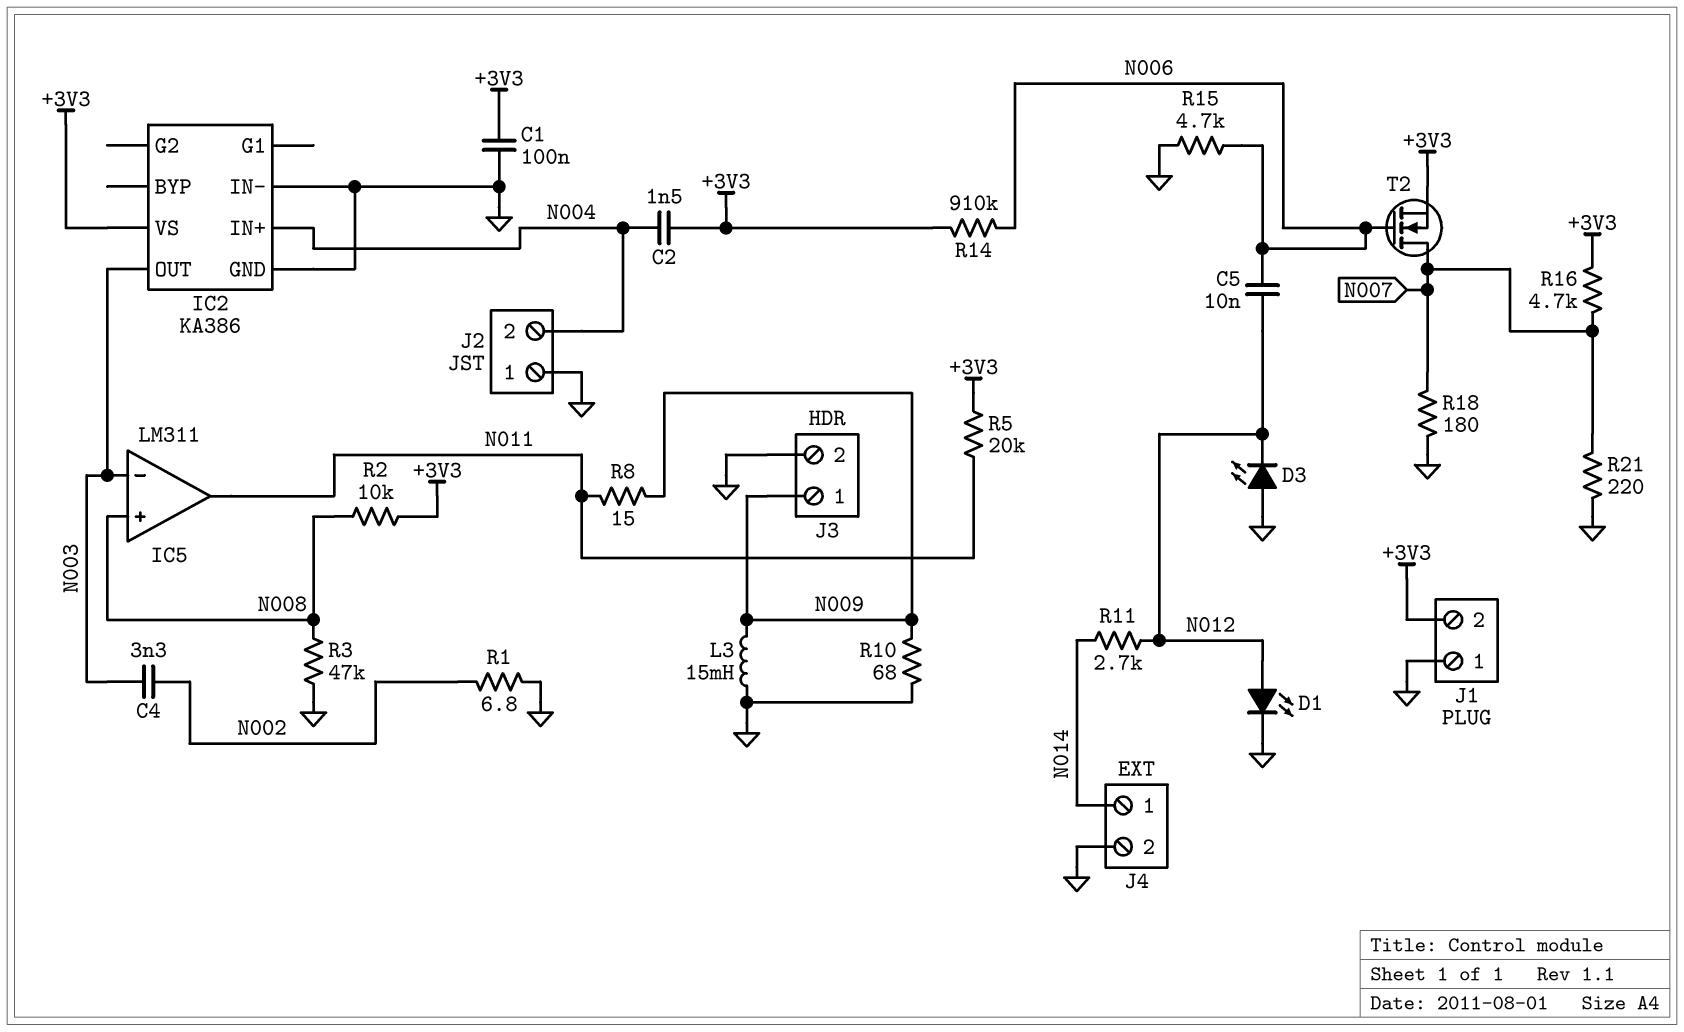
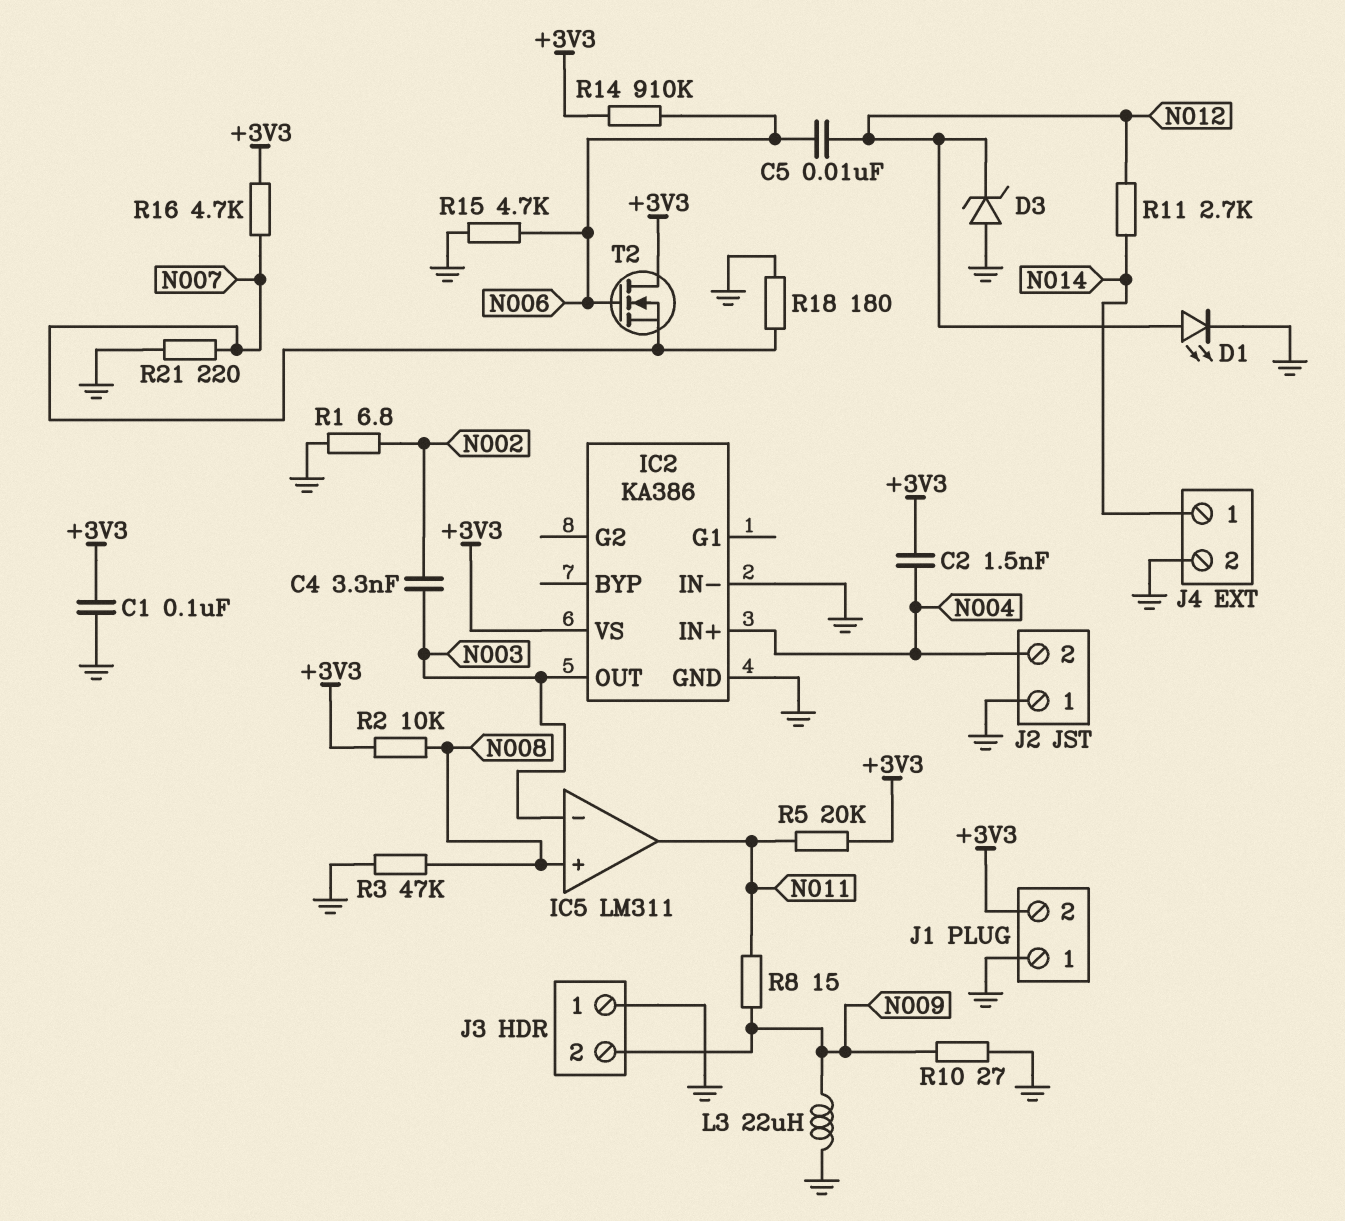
D3: LED (A GND, K N012) -> zener (A GND, K N012)
J3 pin 1: N009 -> GND
J3 pin 2: GND -> N009
L3: 15mH (GND, N009) -> 22uH (GND, N009)
R10: 68 (GND, N009) -> 27 (GND, N009)
T2: NMOS (G N006, D N007, S +3V3) -> NMOS (G N006, D +3V3, S N007)

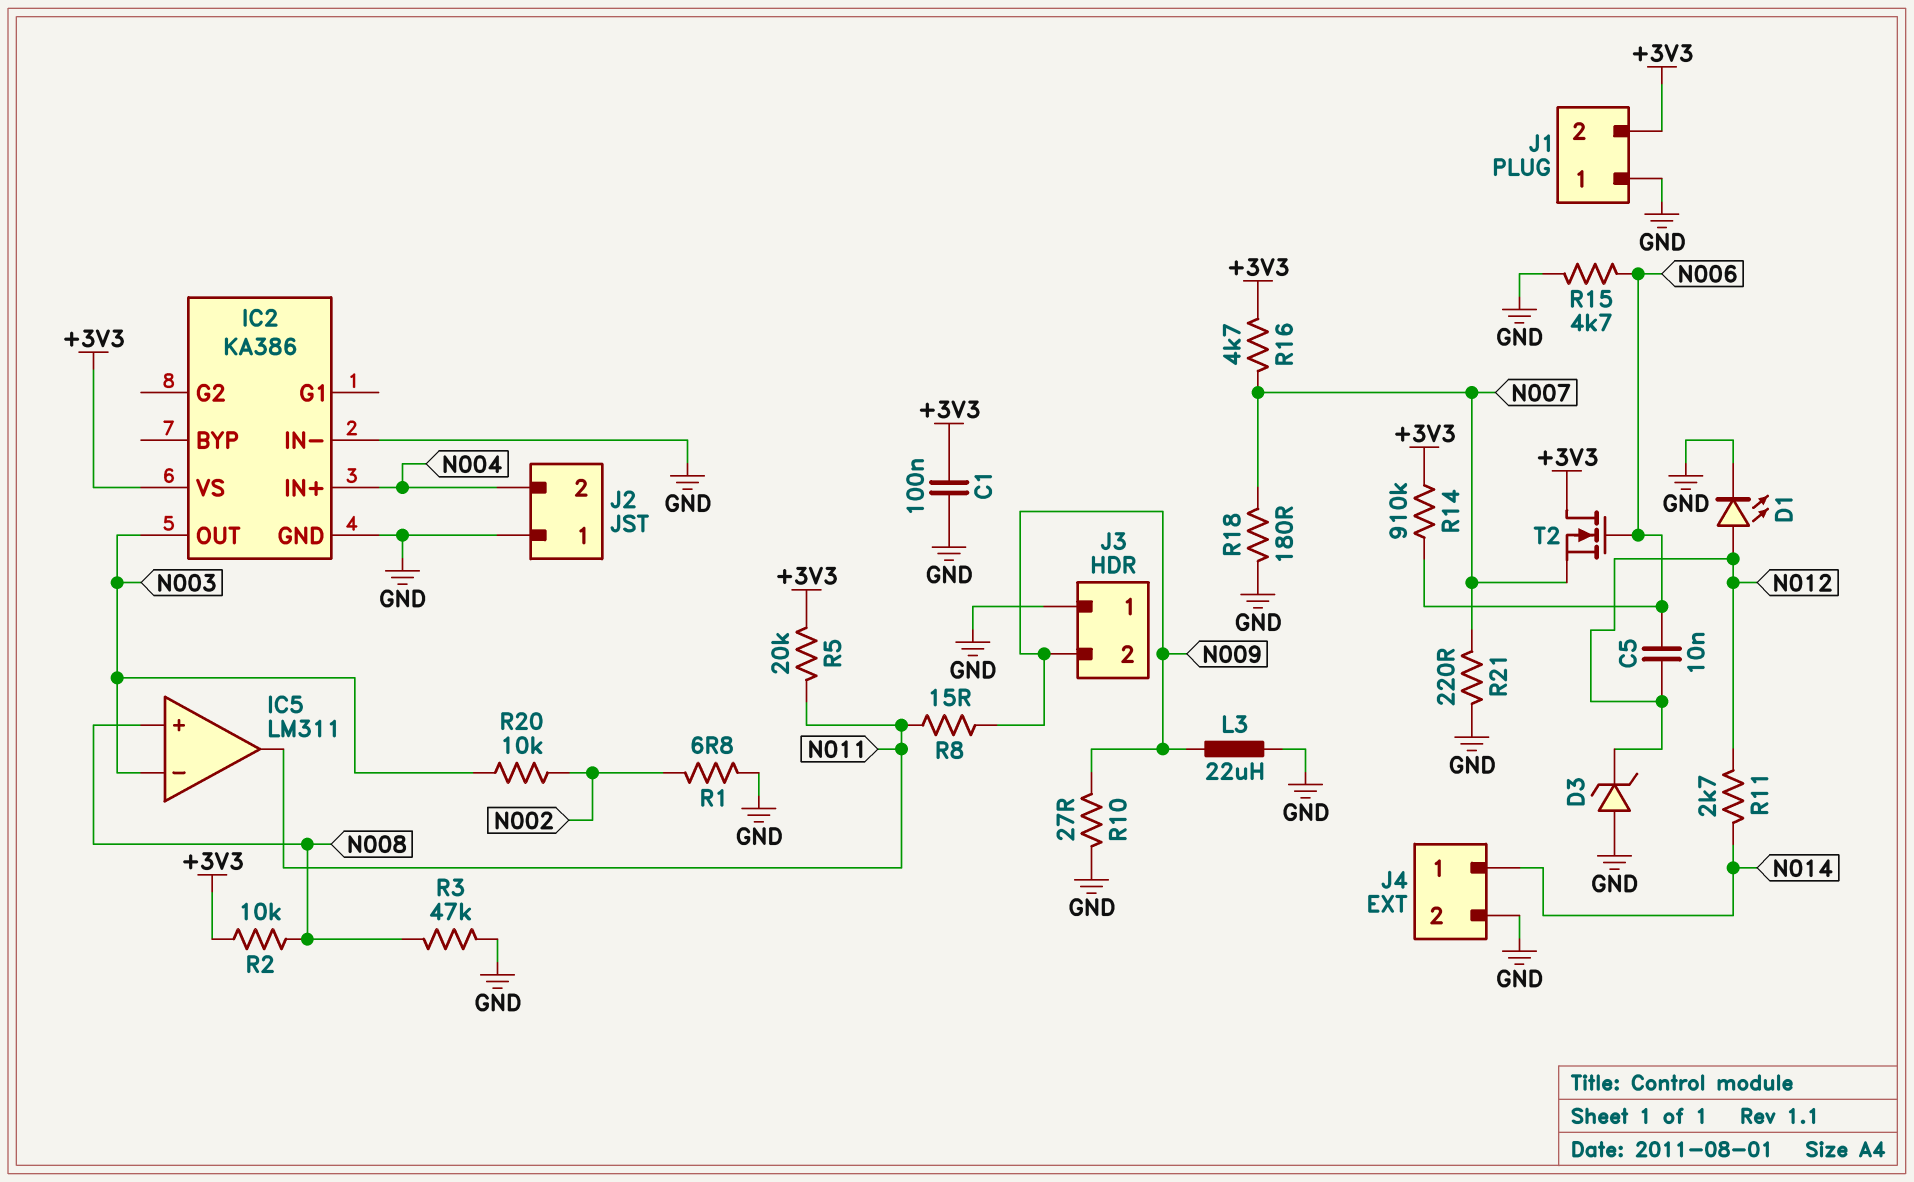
C2: 1.5nF (+3V3, N004) -> none
C4: 3.3nF (N002, N003) -> none
R20: none -> 10k (N002, N003)

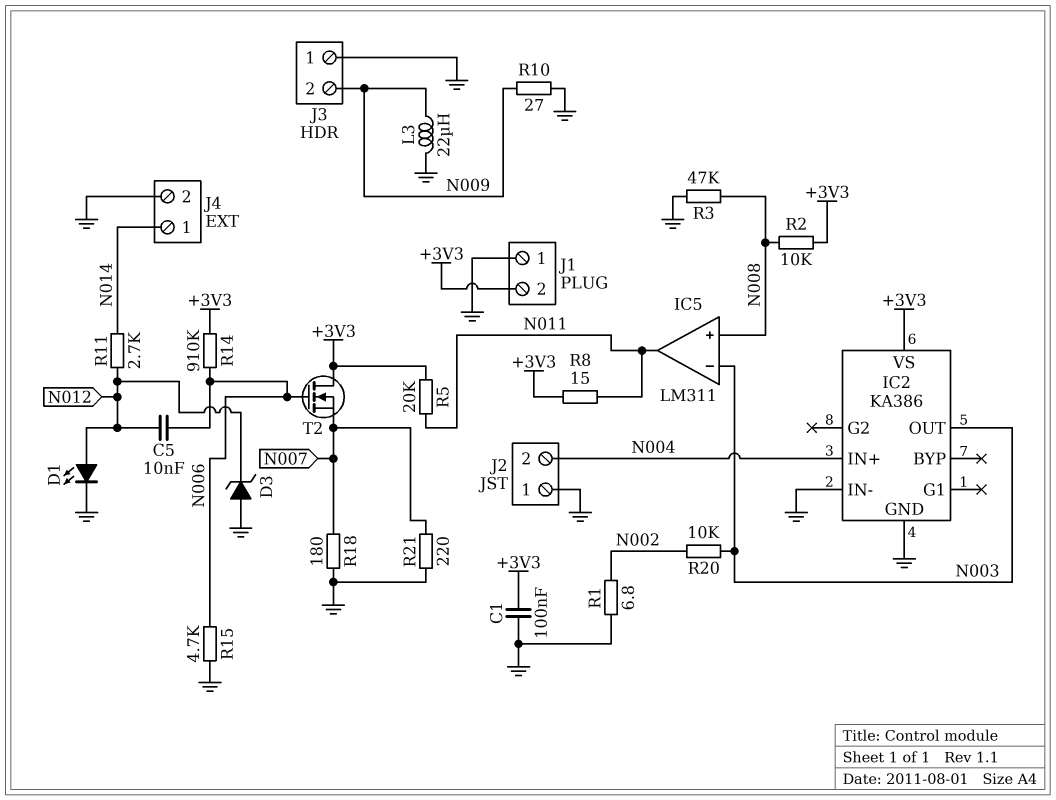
R8: 15 (N009, N011) -> 15 (+3V3, N011)
R16: 4.7k (+3V3, N007) -> none

